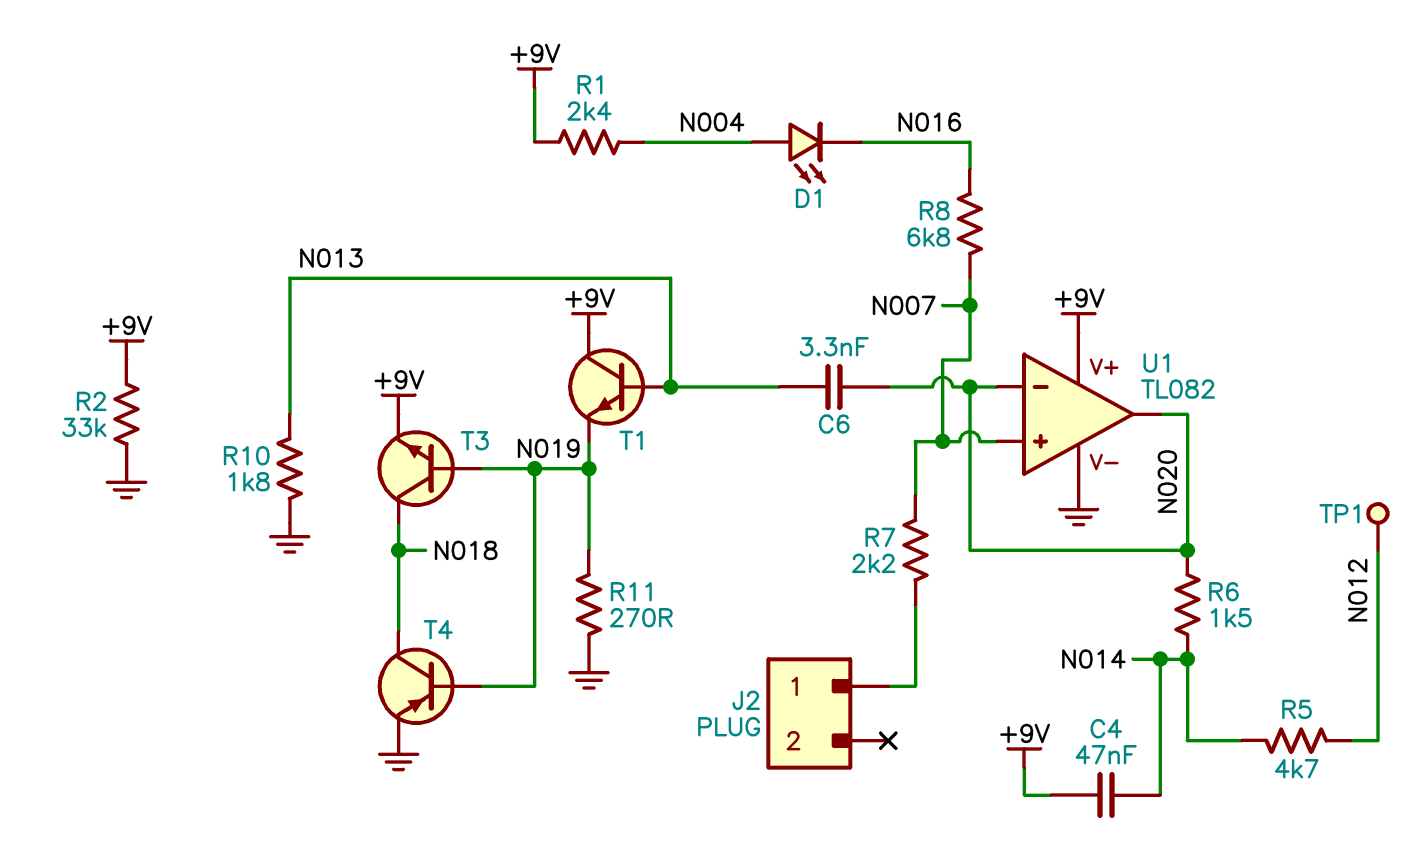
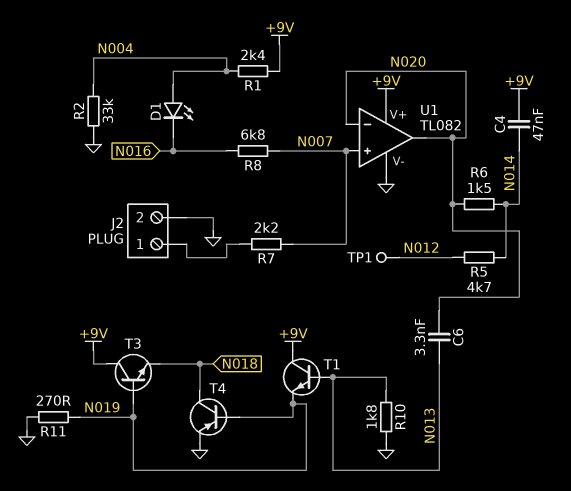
J2 pin 2: none -> GND
R2: 33k (+9V, GND) -> 33k (GND, N004)
T3: NPN (B N019, C N018, E +9V) -> NPN (B N019, C +9V, E N018)

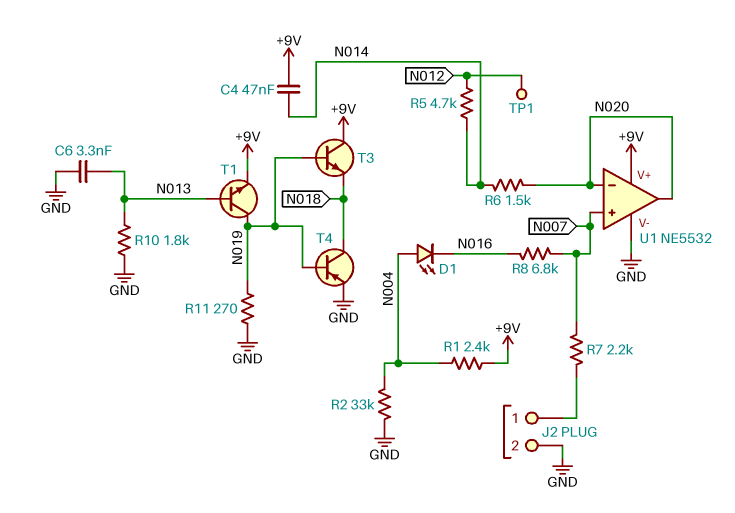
C6: 3.3nF (N013, N020) -> 3.3nF (GND, N013)
T1: NPN (B N013, C +9V, E N019) -> NPN (B N013, C N019, E +9V)
U1: TL082 -> NE5532

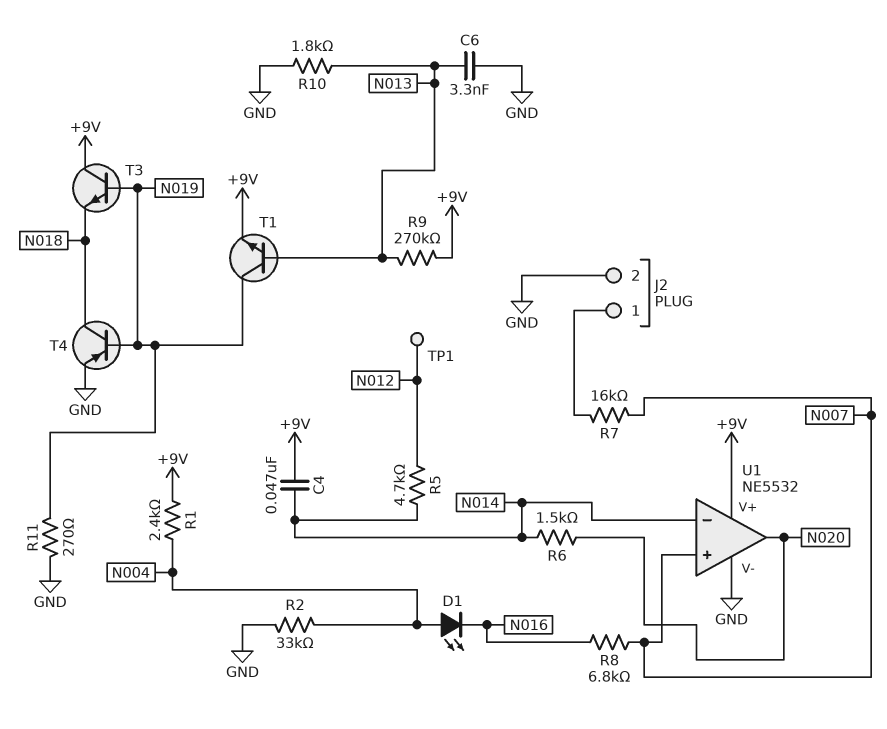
R7: 2.2k (J2/1, N007) -> 16k (J2/1, N007)
R9: none -> 270k (+9V, N013)
U1 pin in-: N020 -> N014

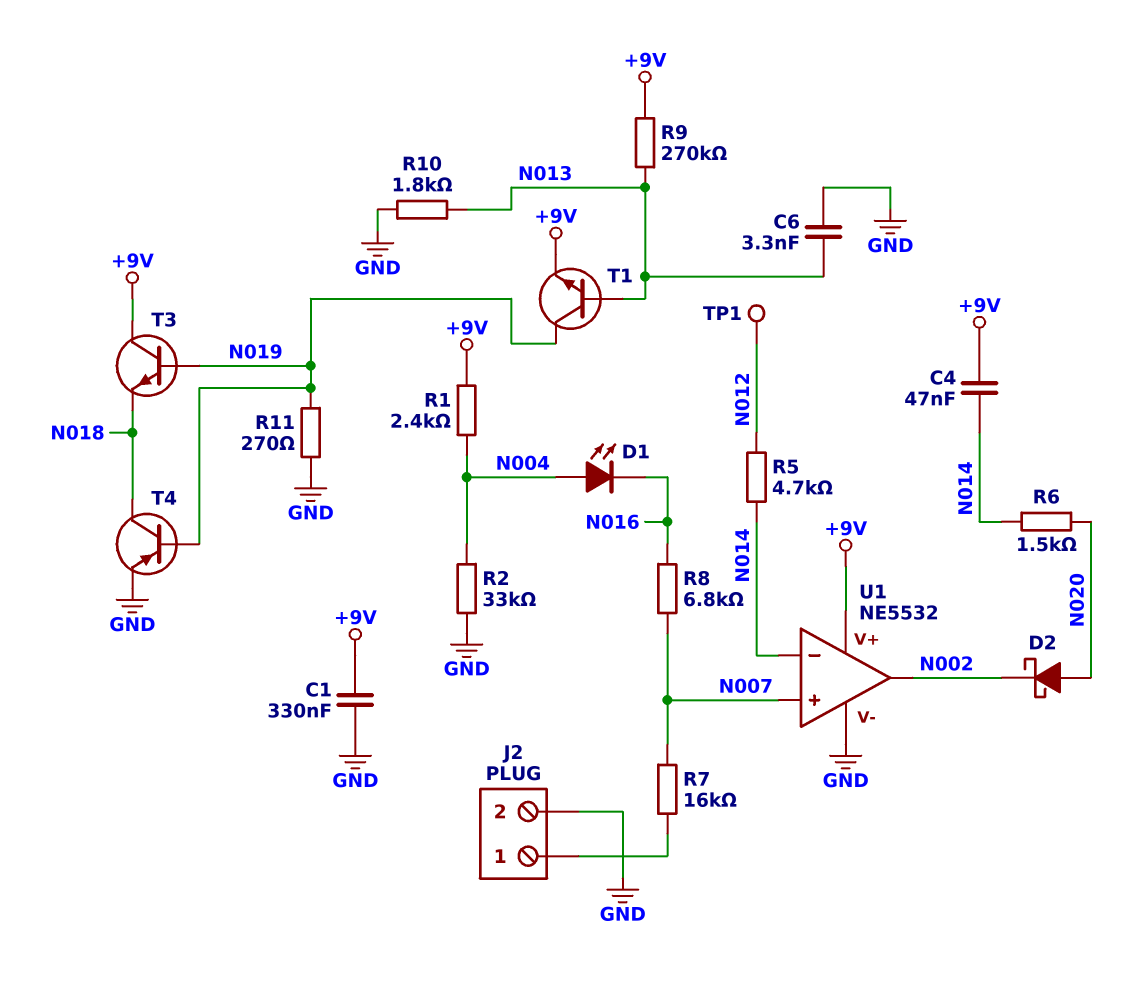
C1: none -> 330nF (+9V, GND)
D2: none -> schottky (A N020, K N002)
U1 pin out: N020 -> N002

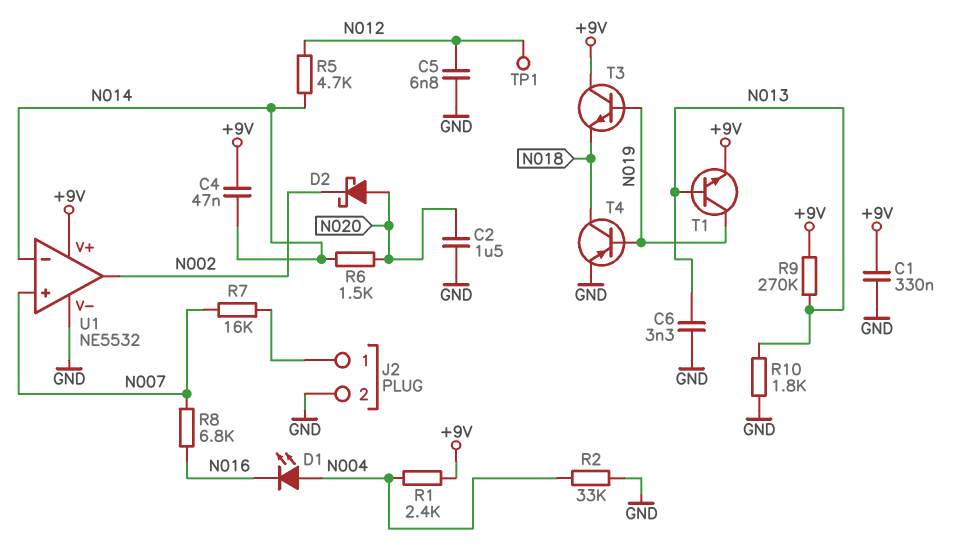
C2: none -> 1.5uF (GND, N020)
C5: none -> 6.8nF (GND, N012)
R11: 270 (GND, N019) -> none

